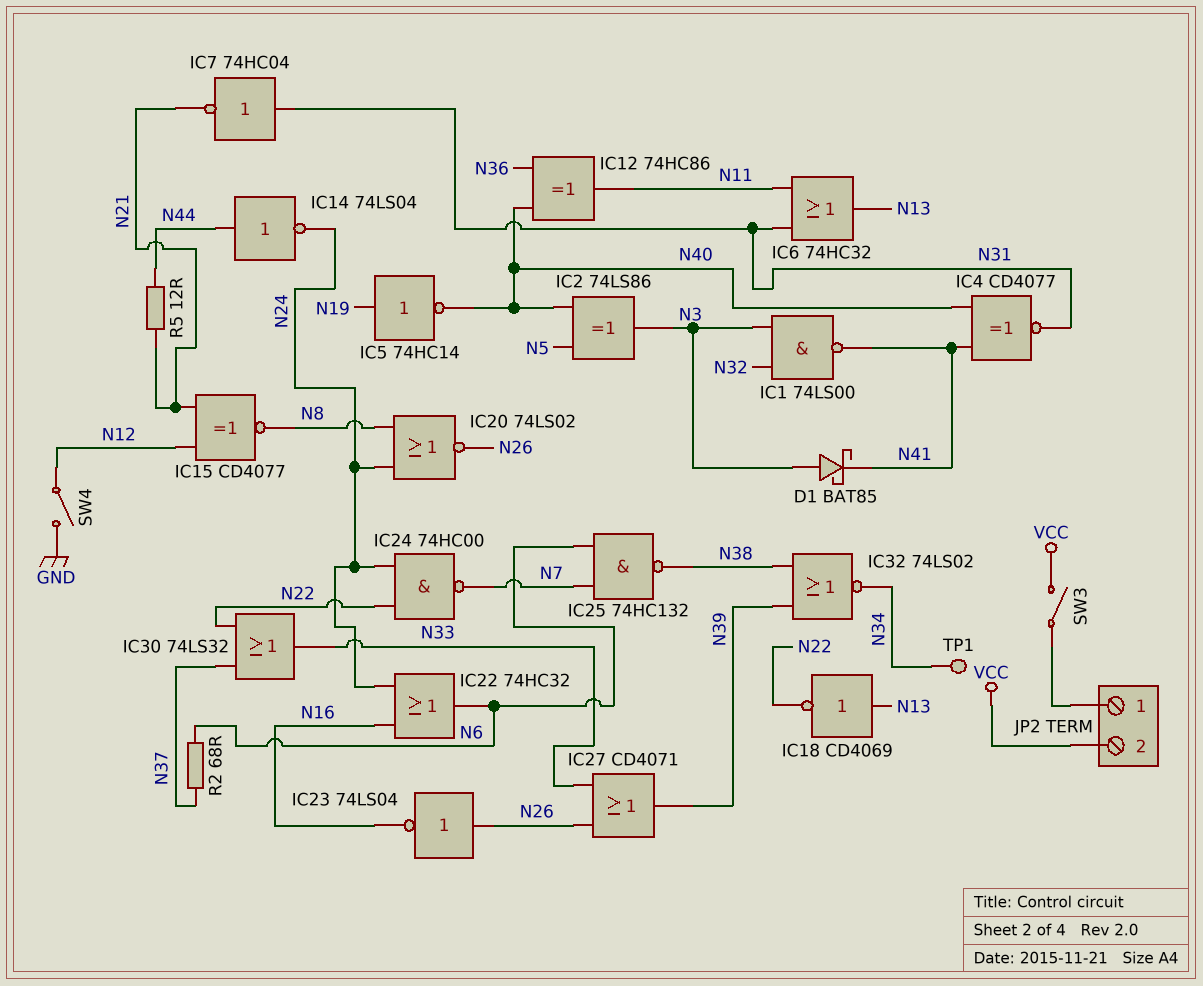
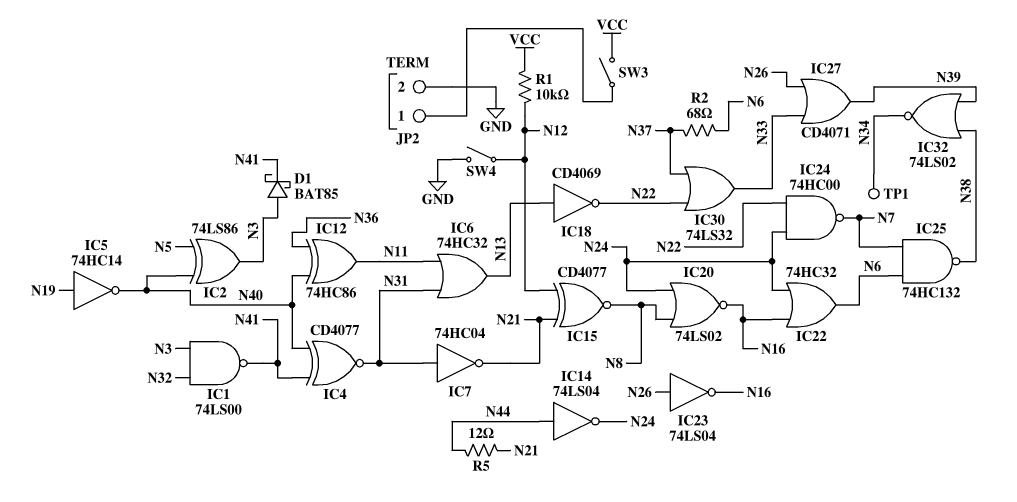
IC20: NOR 74LS02 (in N8, in N24, out N26) -> NOR 74LS02 (in N8, in N24, out N16)
JP2 pin 2: VCC -> GND
R1: none -> 10k (N12, VCC)

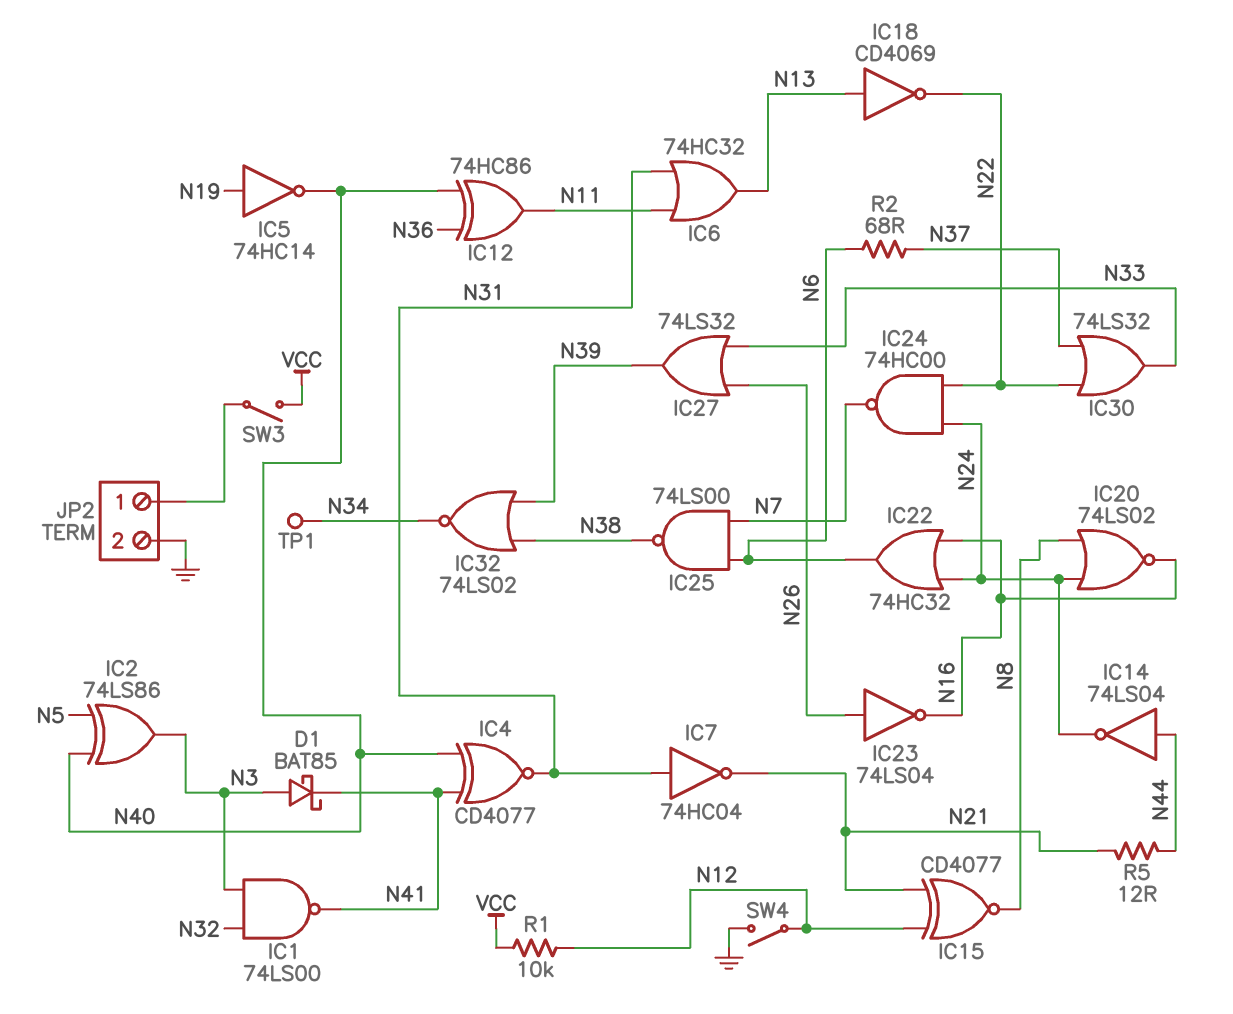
IC25: NAND 74HC132 (in N6, in N7, out N38) -> NAND 74LS00 (in N6, in N7, out N38)
IC27: OR CD4071 (in N26, in N33, out N39) -> OR 74LS32 (in N26, in N33, out N39)

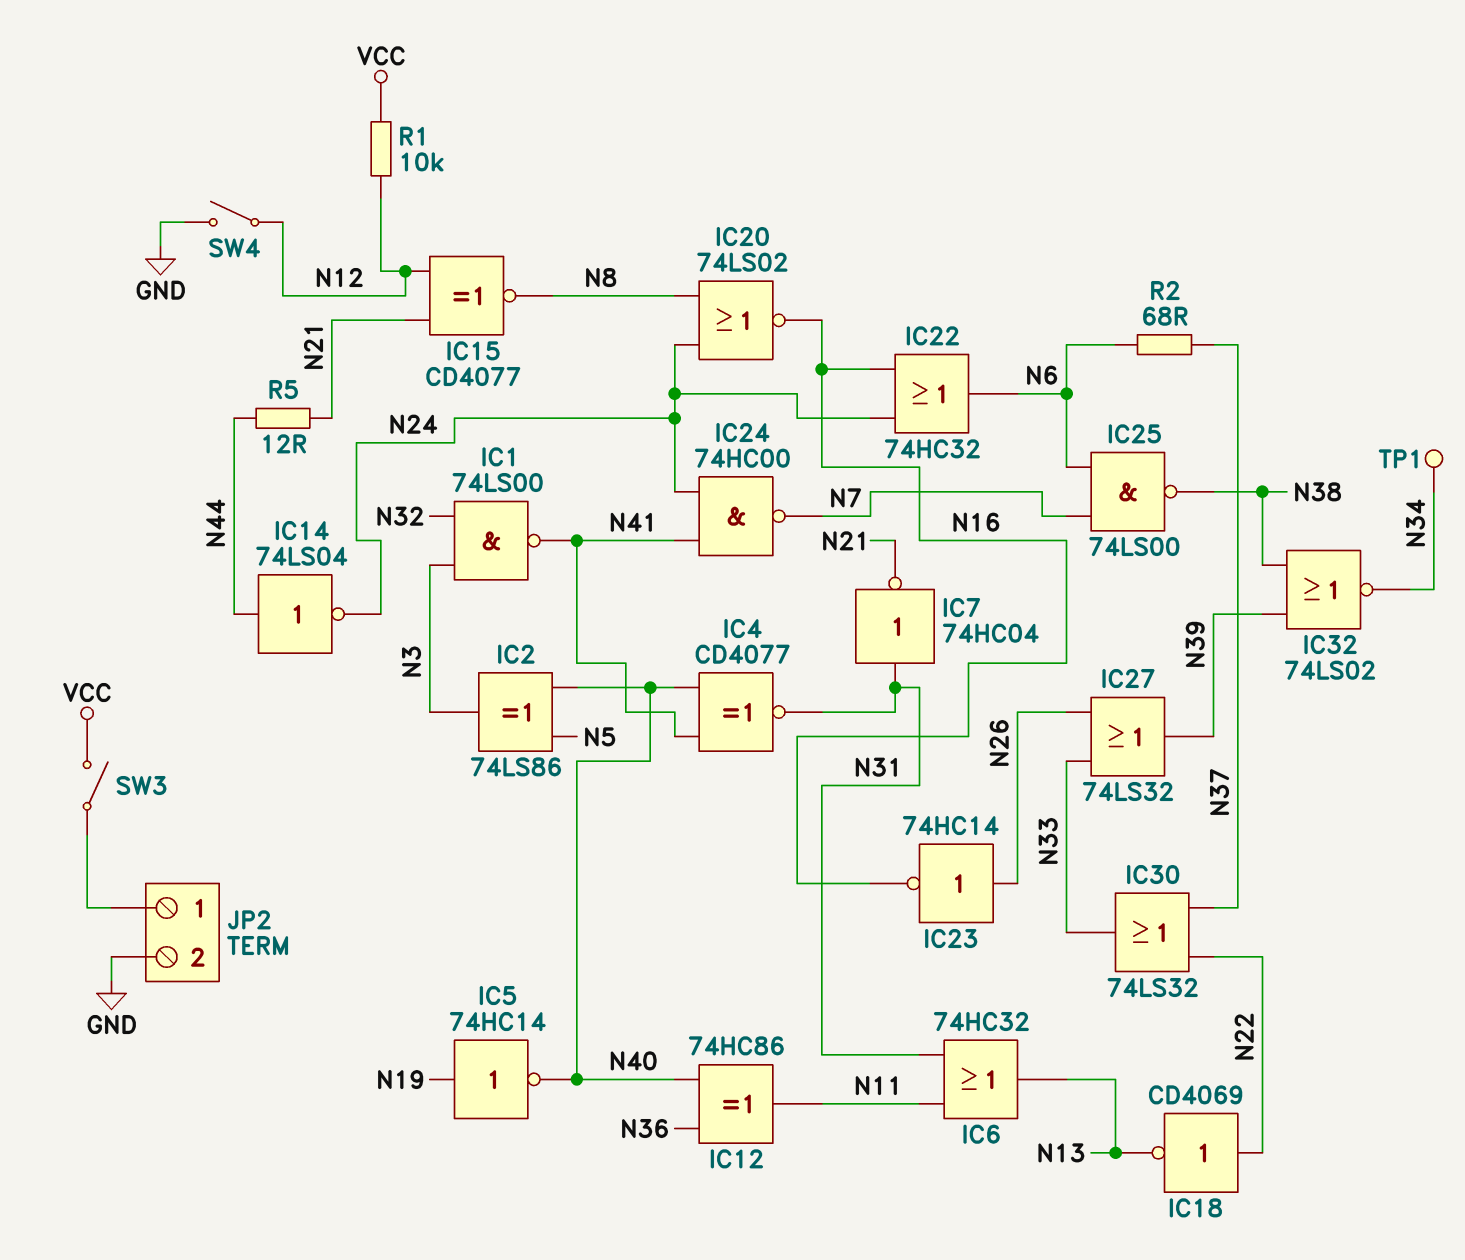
D1: schottky BAT85 (A N3, K N41) -> none
IC18: NOT CD4069 (in N13, out N22) -> NOT CD4069 (in N22, out N13)
IC23: NOT 74LS04 (in N26, out N16) -> NOT 74HC14 (in N26, out N16)
IC24: NAND 74HC00 (in N22, in N24, out N7) -> NAND 74HC00 (in N24, in N41, out N7)

